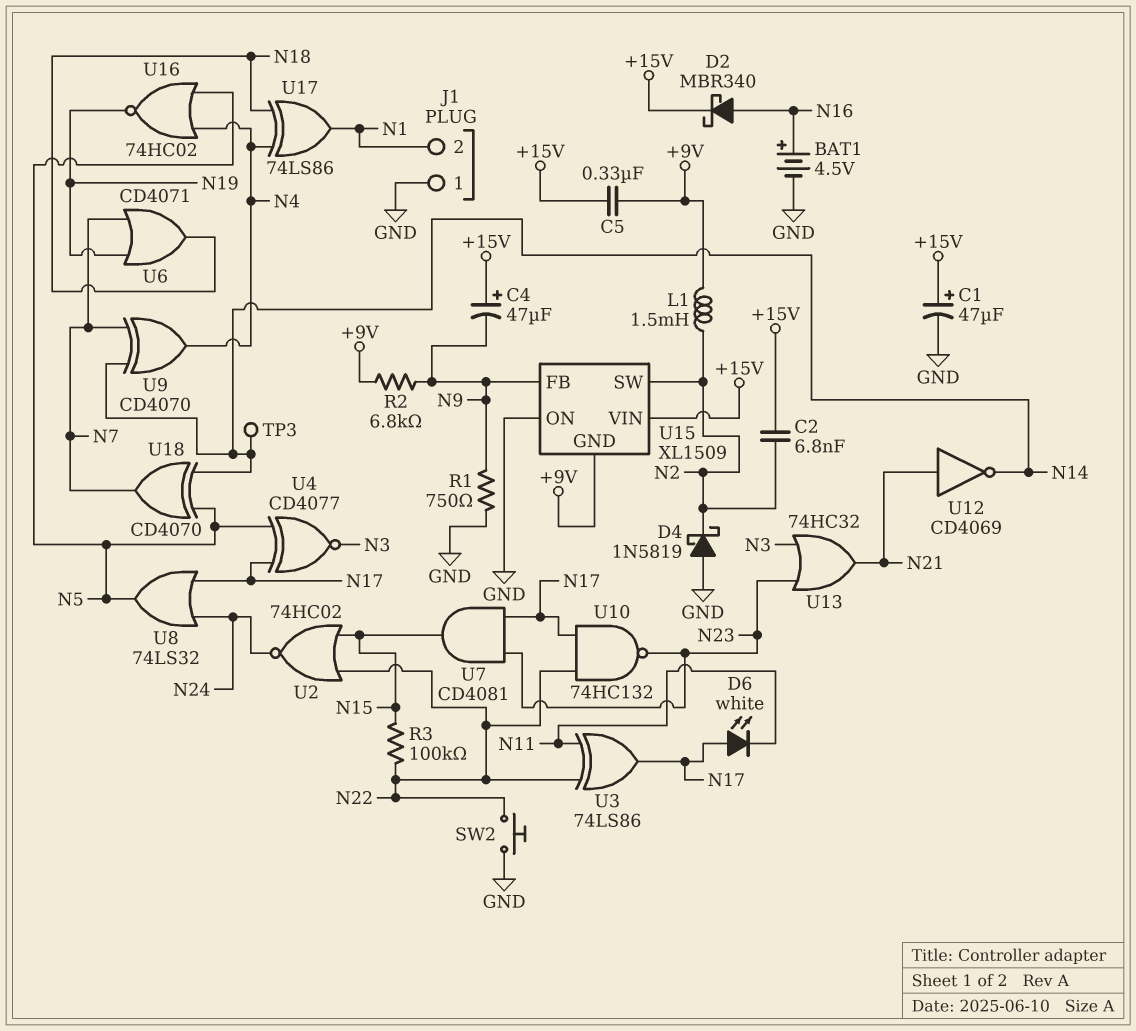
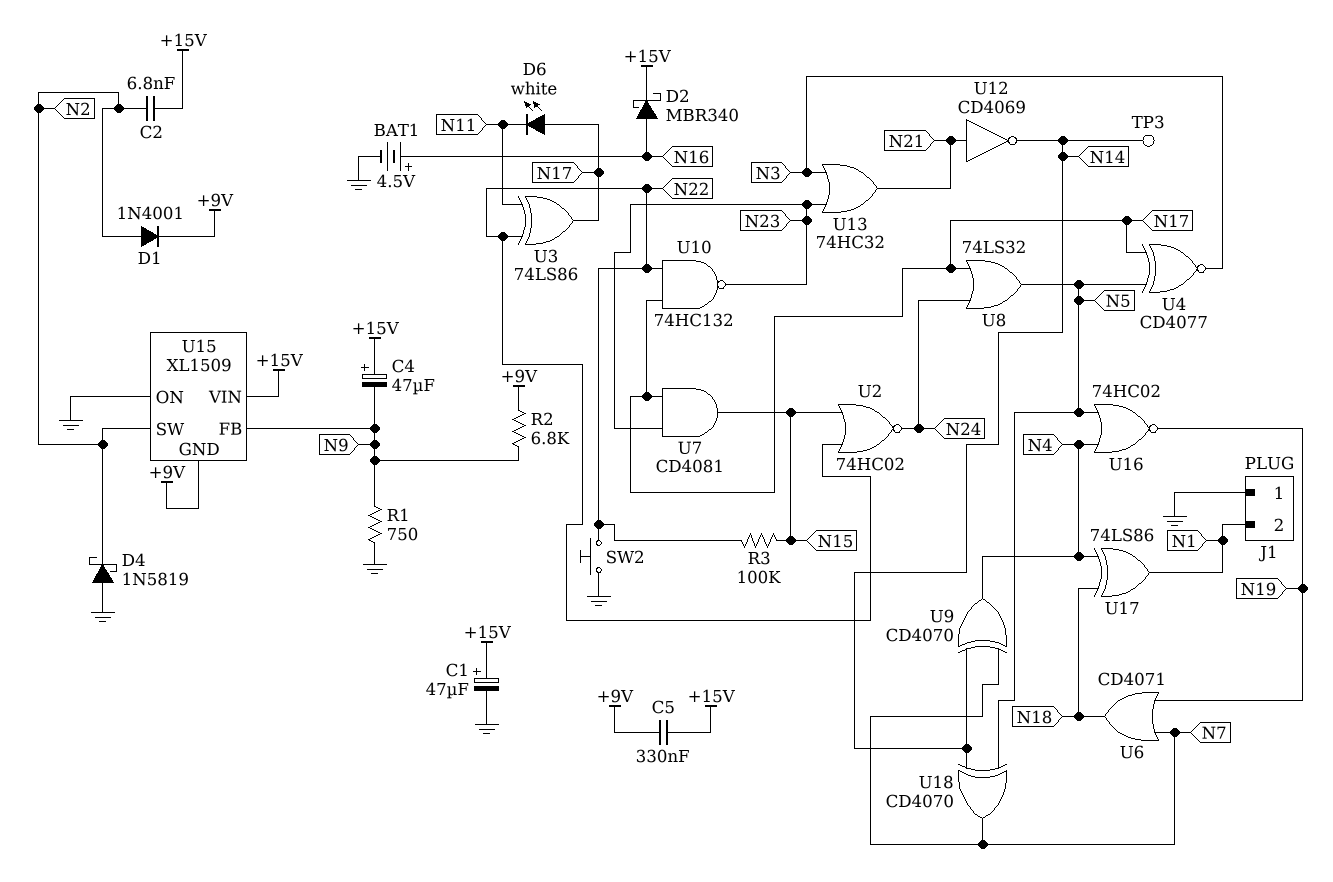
D1: none -> diode 1N4001 (A N2, K +9V)
L1: 1.5mH (+9V, N2) -> none

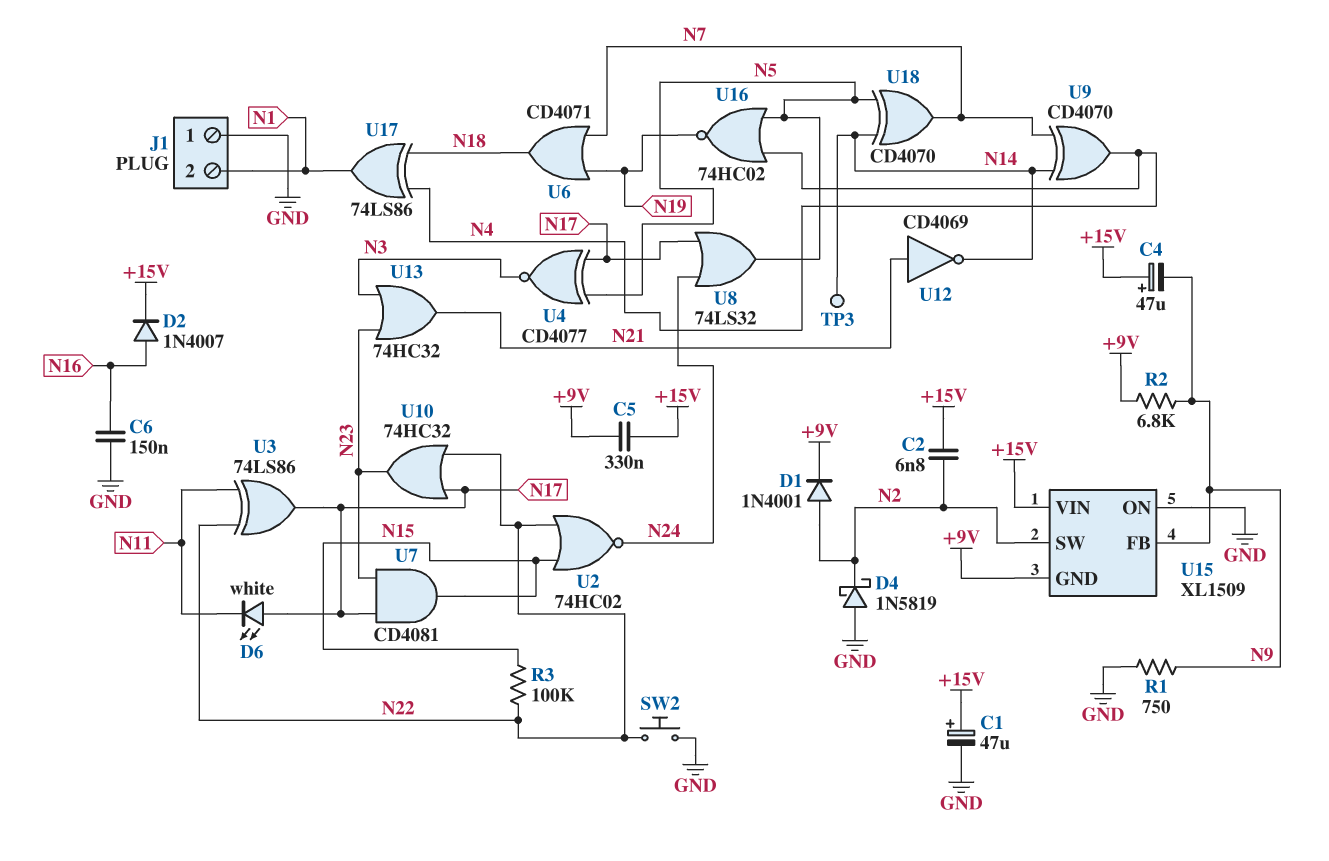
BAT1: 4.5V (plus N16, minus GND) -> none
C6: none -> 150nF (GND, N16)
D2: schottky MBR340 (A N16, K +15V) -> diode 1N4007 (A N16, K +15V)
U10: NAND 74HC132 (in N17, in N22, out N23) -> OR 74HC32 (in N17, in N22, out N23)

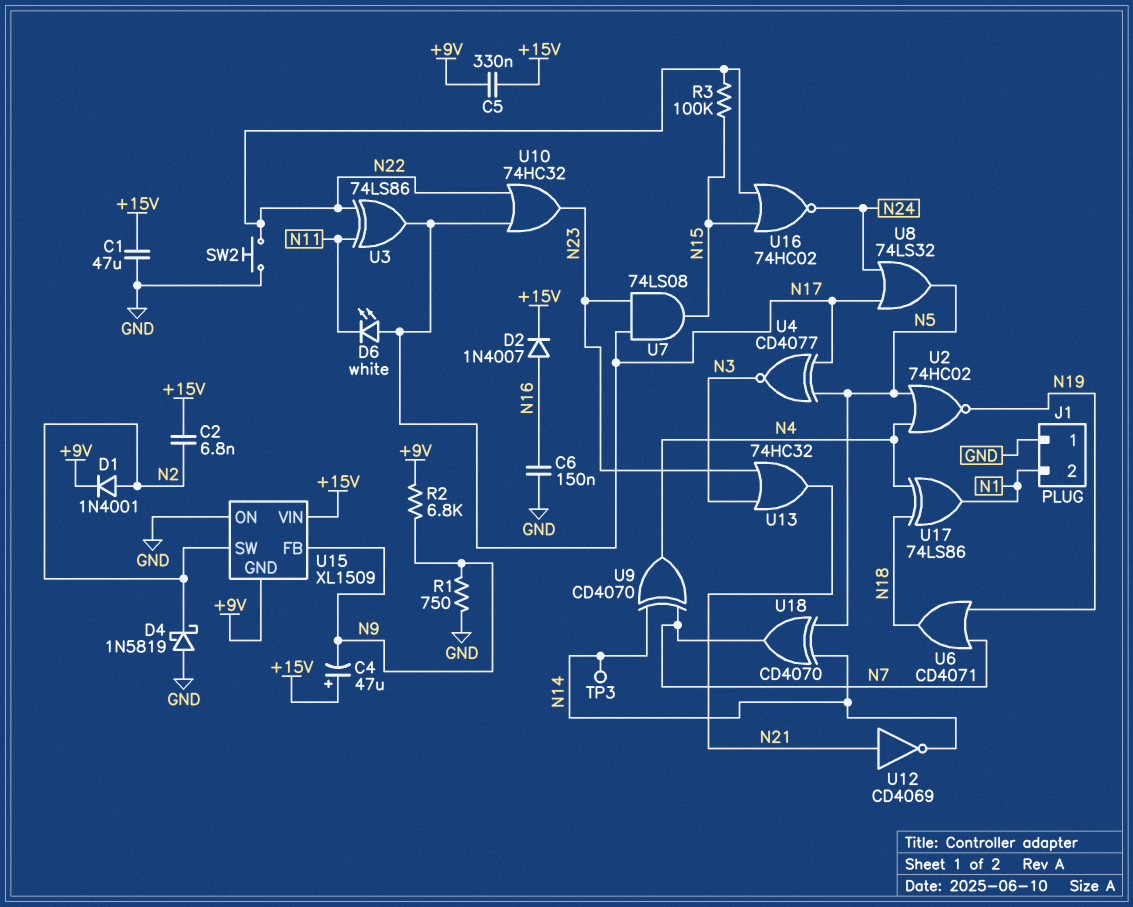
C1: 47uF (plus +15V, minus GND) -> 47uF (+15V, GND)
U2: NOR 74HC02 (in N15, in N22, out N24) -> NOR 74HC02 (in N4, in N5, out N19)
U7: AND CD4081 (in N17, in N23, out N15) -> AND 74LS08 (in N17, in N23, out N15)
U16: NOR 74HC02 (in N4, in N5, out N19) -> NOR 74HC02 (in N15, in N22, out N24)

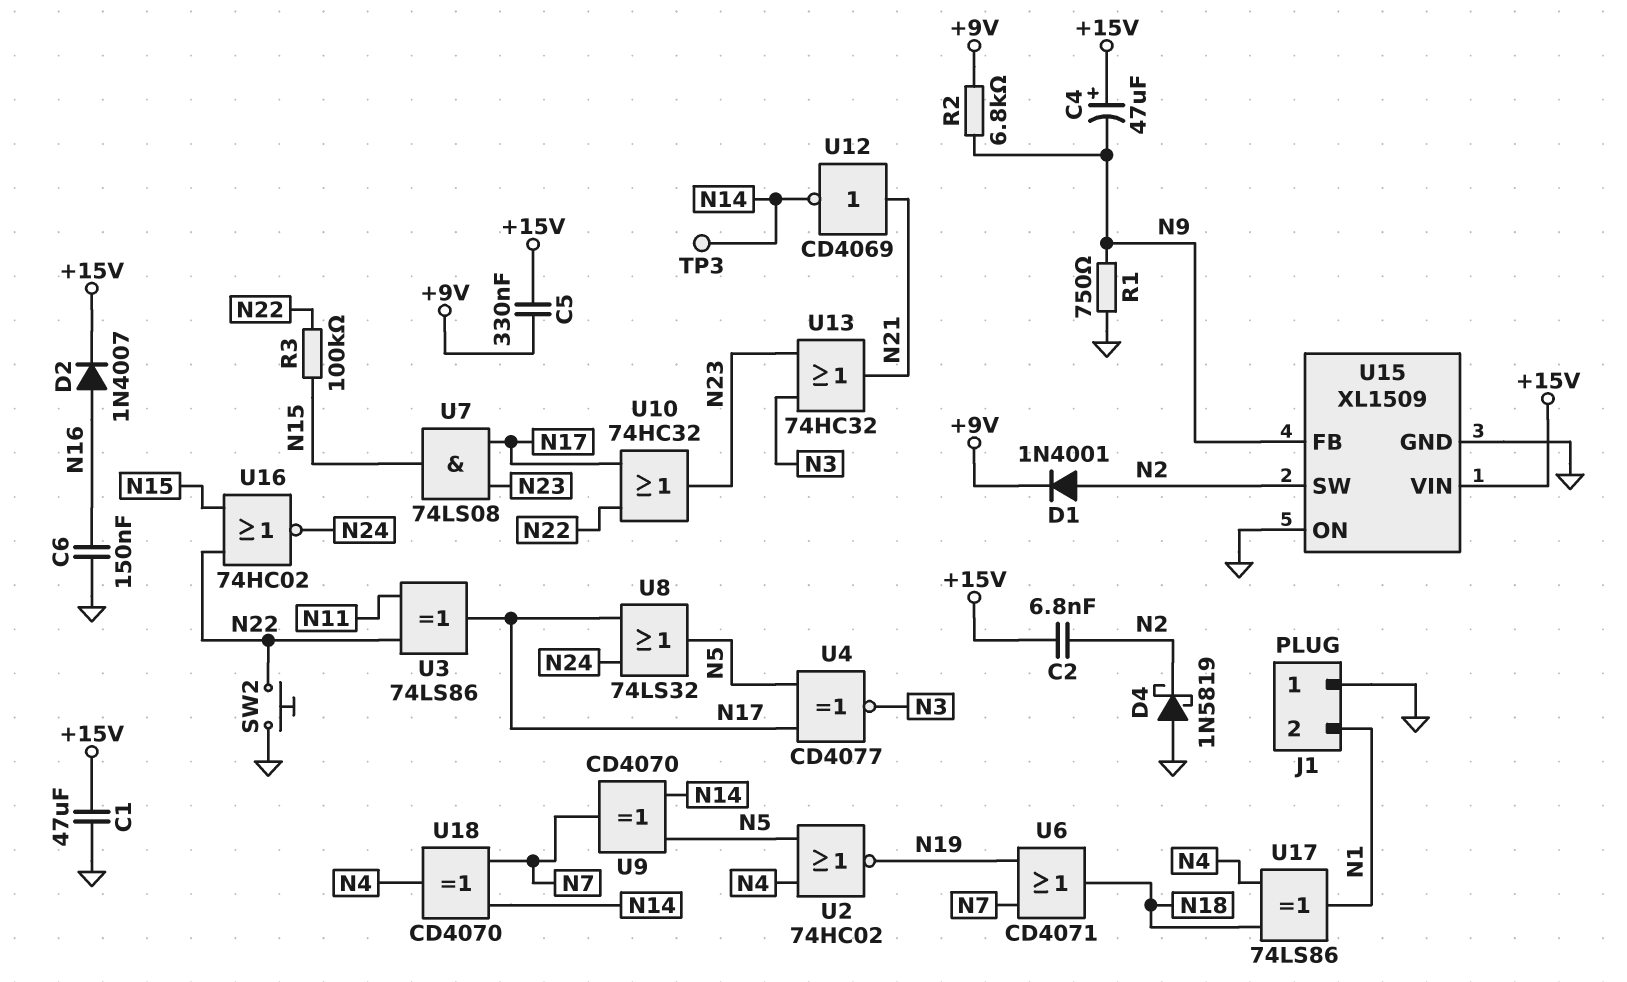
D6: LED white (A N17, K N11) -> none
U9: XOR CD4070 (in N7, in N14, out N4) -> XOR CD4070 (in N5, in N14, out N7)
U15 pin GND: +9V -> GND
U18: XOR CD4070 (in N5, in N14, out N7) -> XOR CD4070 (in N7, in N14, out N4)

